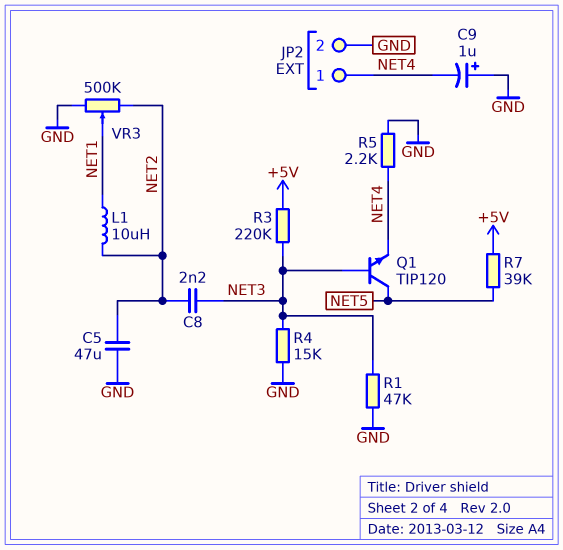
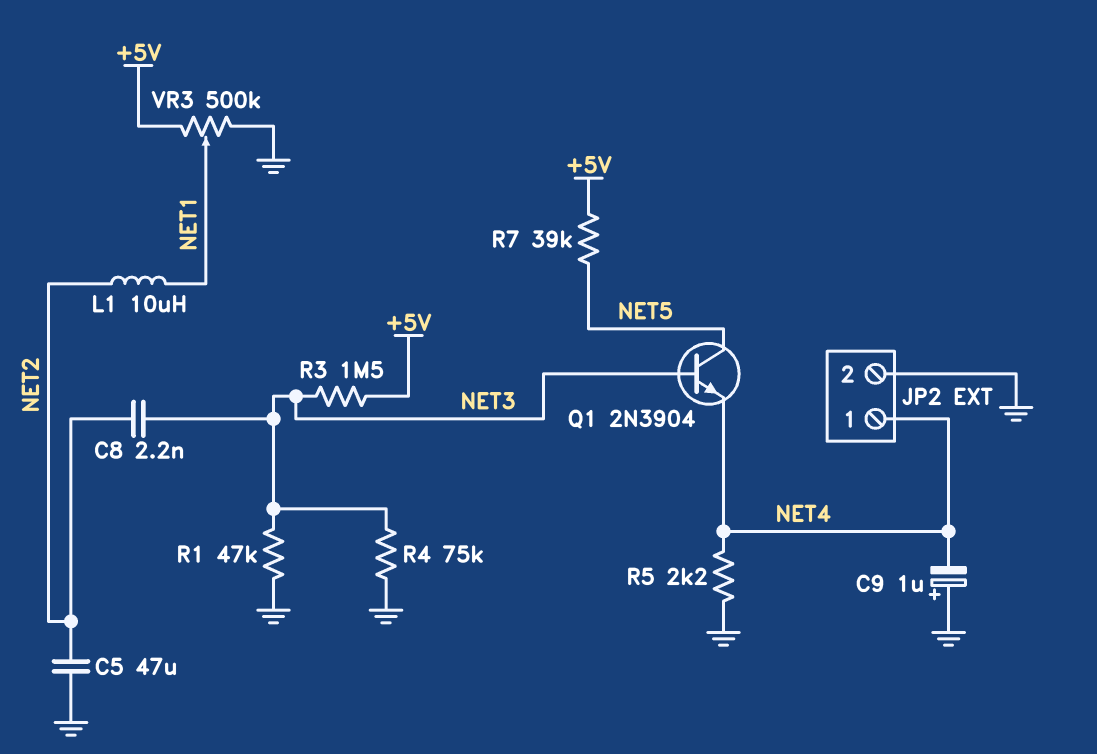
Q1: NPN TIP120 (B NET3, C NET5, E NET4) -> NPN 2N3904 (B NET3, C NET5, E NET4)
R3: 220k (+5V, NET3) -> 1.5M (+5V, NET3)
R4: 15k (GND, NET3) -> 75k (GND, NET3)
VR3: 500k (GND, NET2, wiper NET1) -> 500k (+5V, GND, wiper NET1)

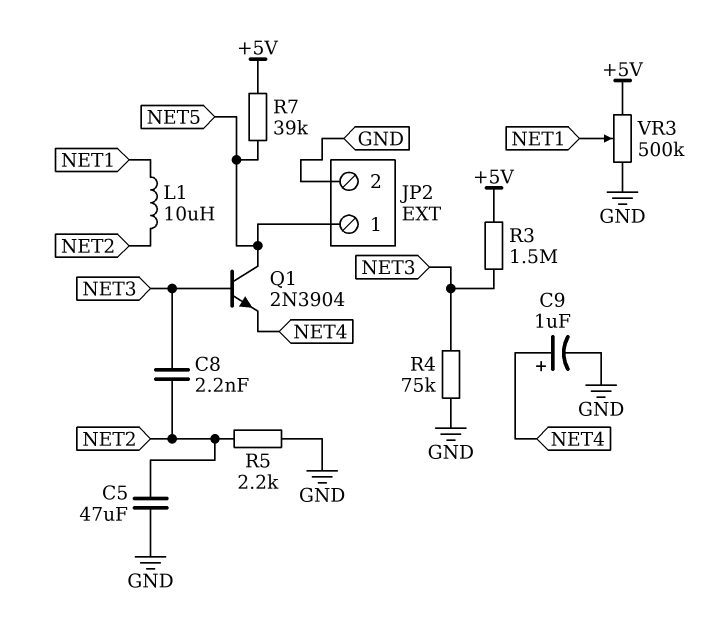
C9: 1uF (plus GND, minus NET4) -> 1uF (plus NET4, minus GND)
JP2 pin 1: NET4 -> NET5
R1: 47k (GND, NET3) -> none
R5: 2.2k (GND, NET4) -> 2.2k (GND, NET2)

